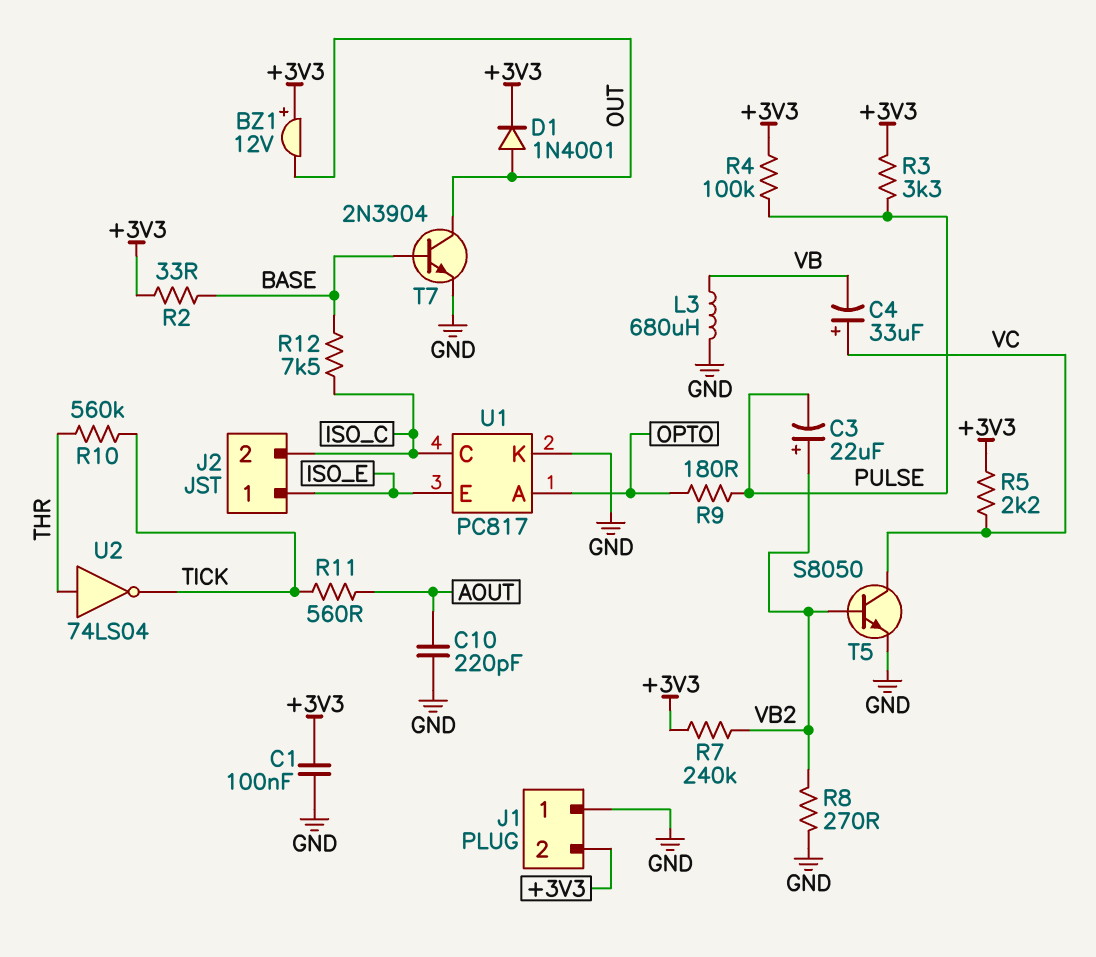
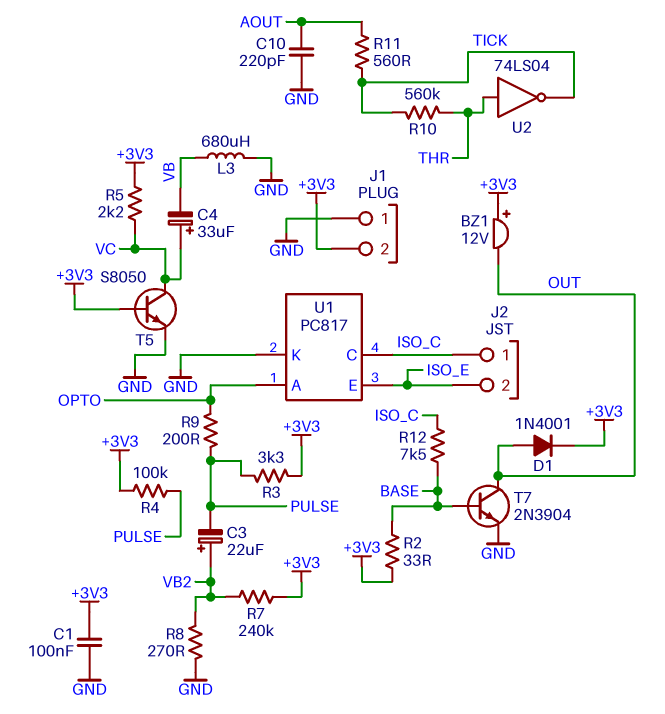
J2 pin 1: ISO_E -> ISO_C
J2 pin 2: ISO_C -> ISO_E
R9: 180 (OPTO, PULSE) -> 200 (OPTO, PULSE)
T5: NPN S8050 (B VB2, C VC, E GND) -> NPN S8050 (B +3V3, C VC, E GND)

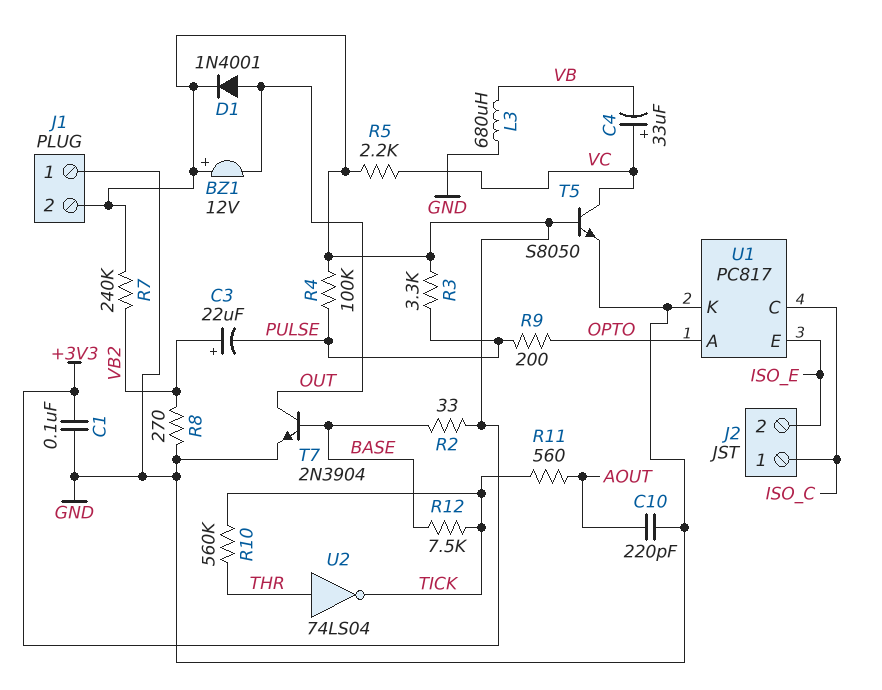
R12: 7.5k (BASE, ISO_C) -> 7.5k (BASE, TICK)

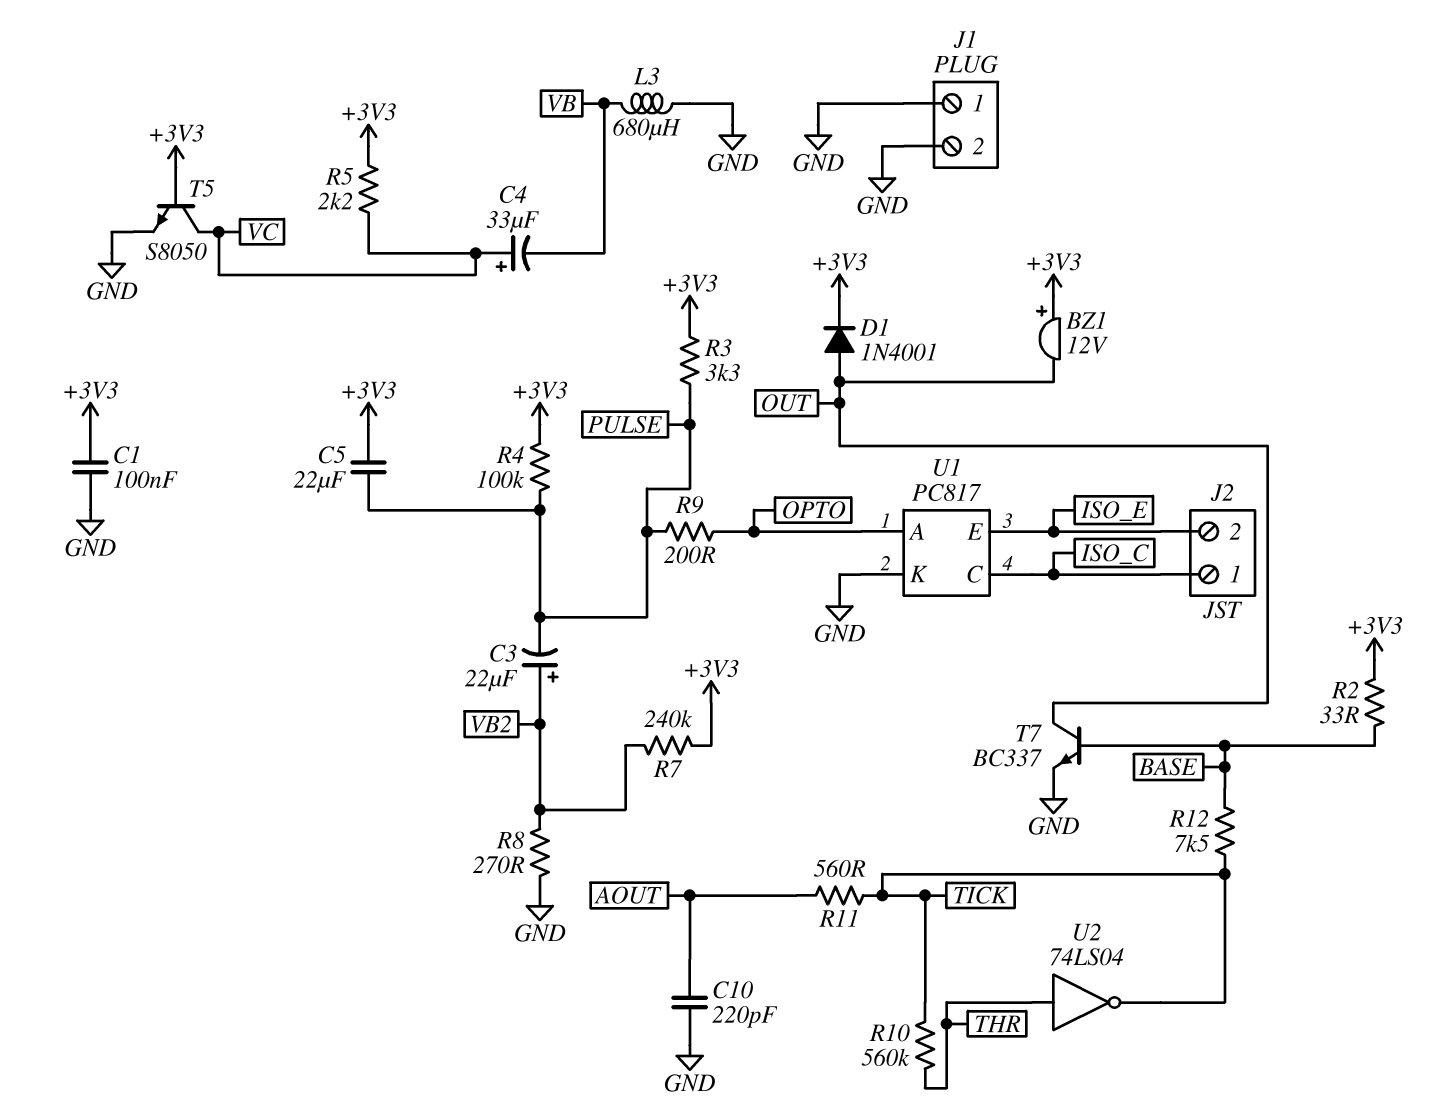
C5: none -> 22uF (+3V3, PULSE)
J1 pin 2: +3V3 -> GND
T7: NPN 2N3904 (B BASE, C OUT, E GND) -> NPN BC337 (B BASE, C OUT, E GND)

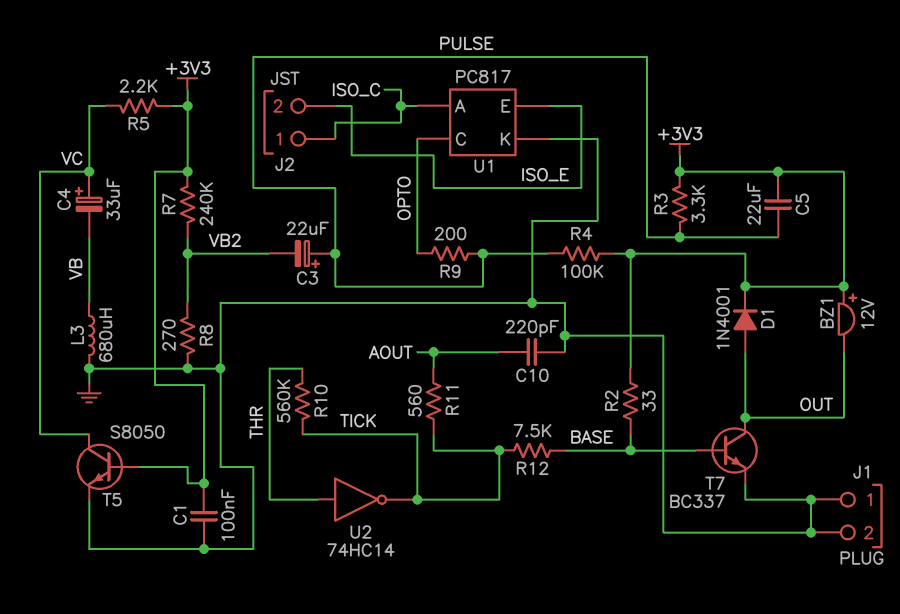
C3: 22uF (plus VB2, minus PULSE) -> 22uF (plus PULSE, minus VB2)
U1 pin A: OPTO -> ISO_C
U1 pin C: ISO_C -> OPTO
U2: NOT 74LS04 (in THR, out TICK) -> NOT 74HC14 (in THR, out TICK)

